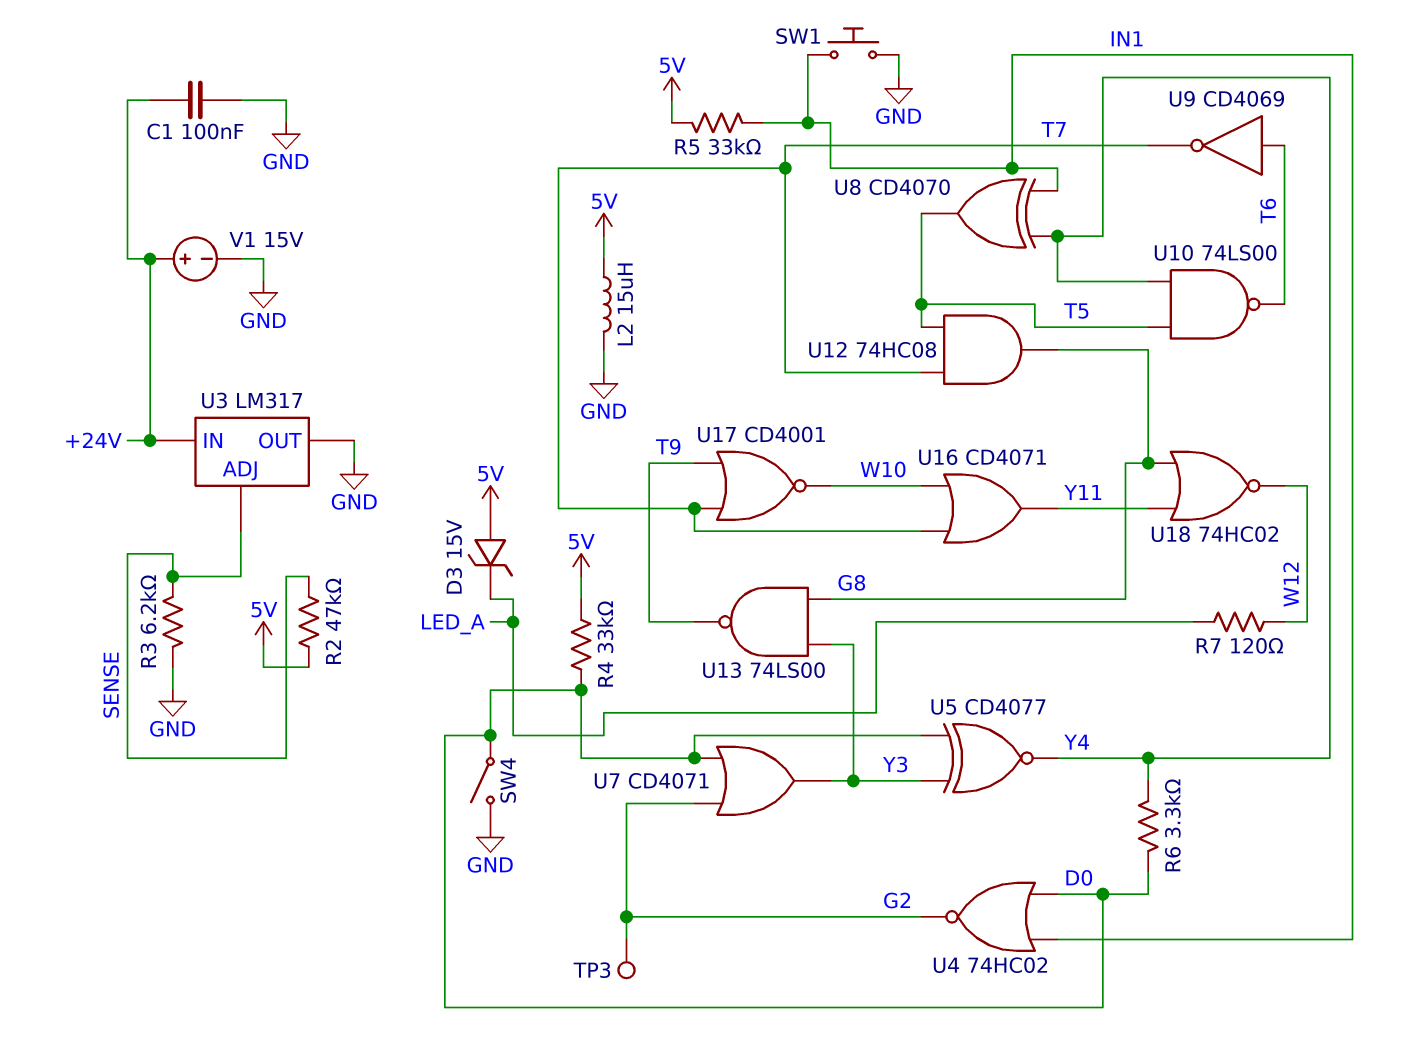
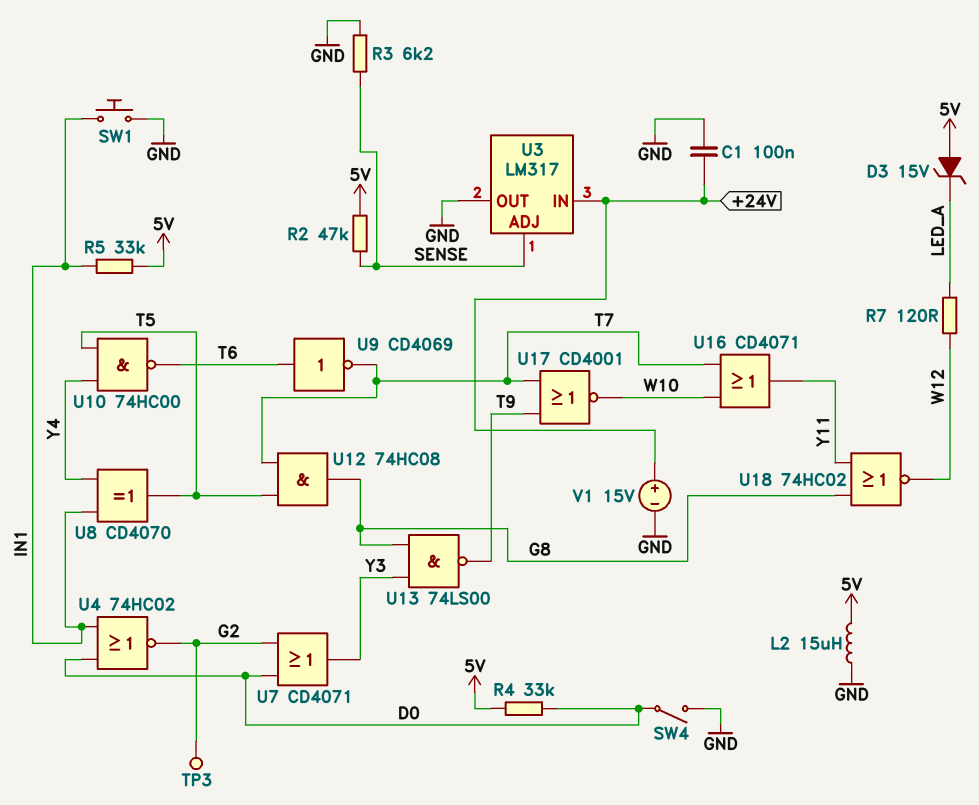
R6: 3.3k (D0, Y4) -> none
U5: XNOR CD4077 (in D0, in Y3, out Y4) -> none
U10: NAND 74LS00 (in T5, in Y4, out T6) -> NAND 74HC00 (in T5, in Y4, out T6)

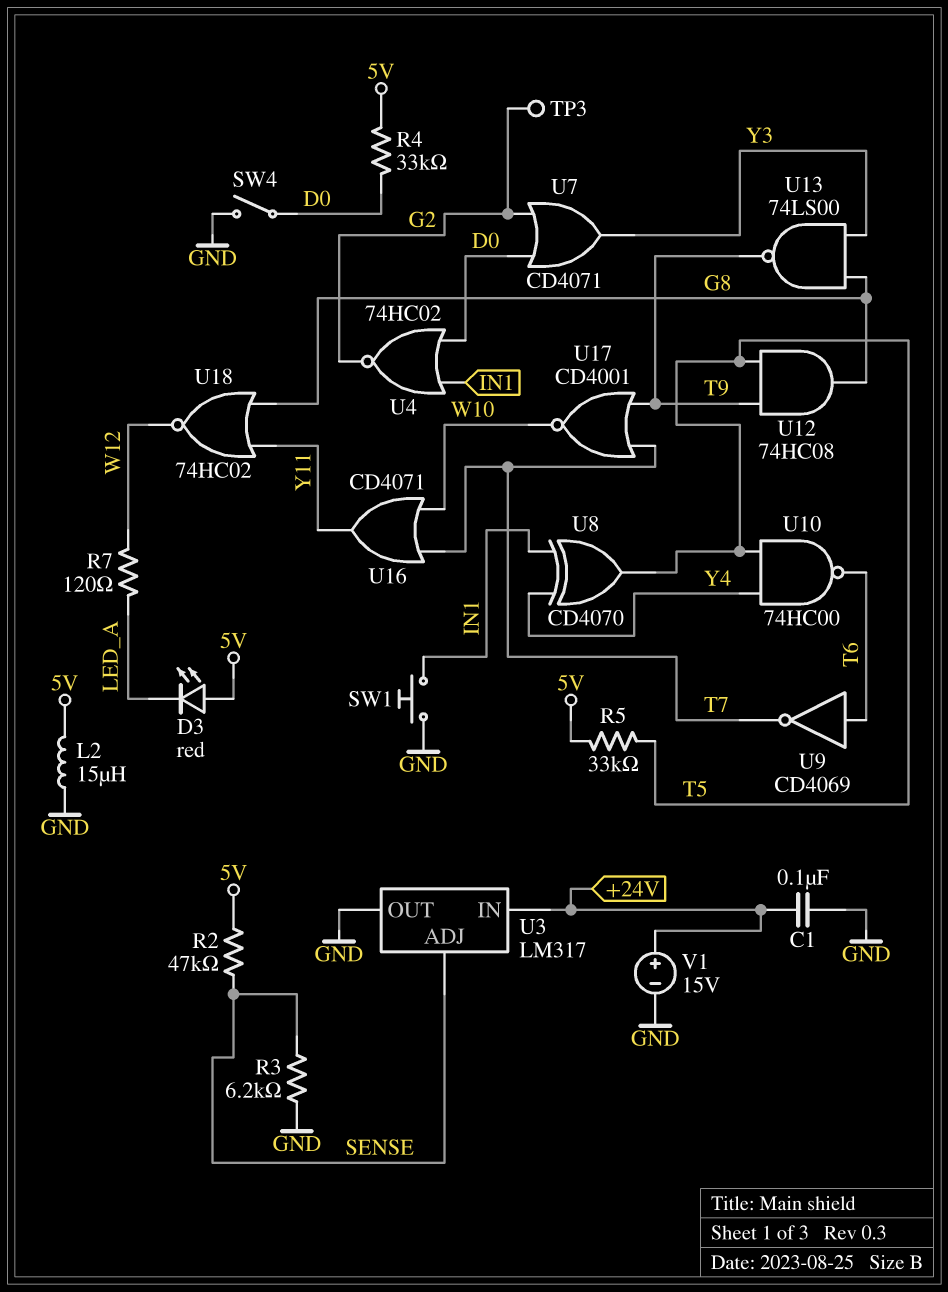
D3: zener 15V (A 5V, K LED_A) -> LED red (A 5V, K LED_A)
R5: 33k (5V, IN1) -> 33k (5V, T5)
U12: AND 74HC08 (in T5, in T7, out G8) -> AND 74HC08 (in T5, in T9, out G8)

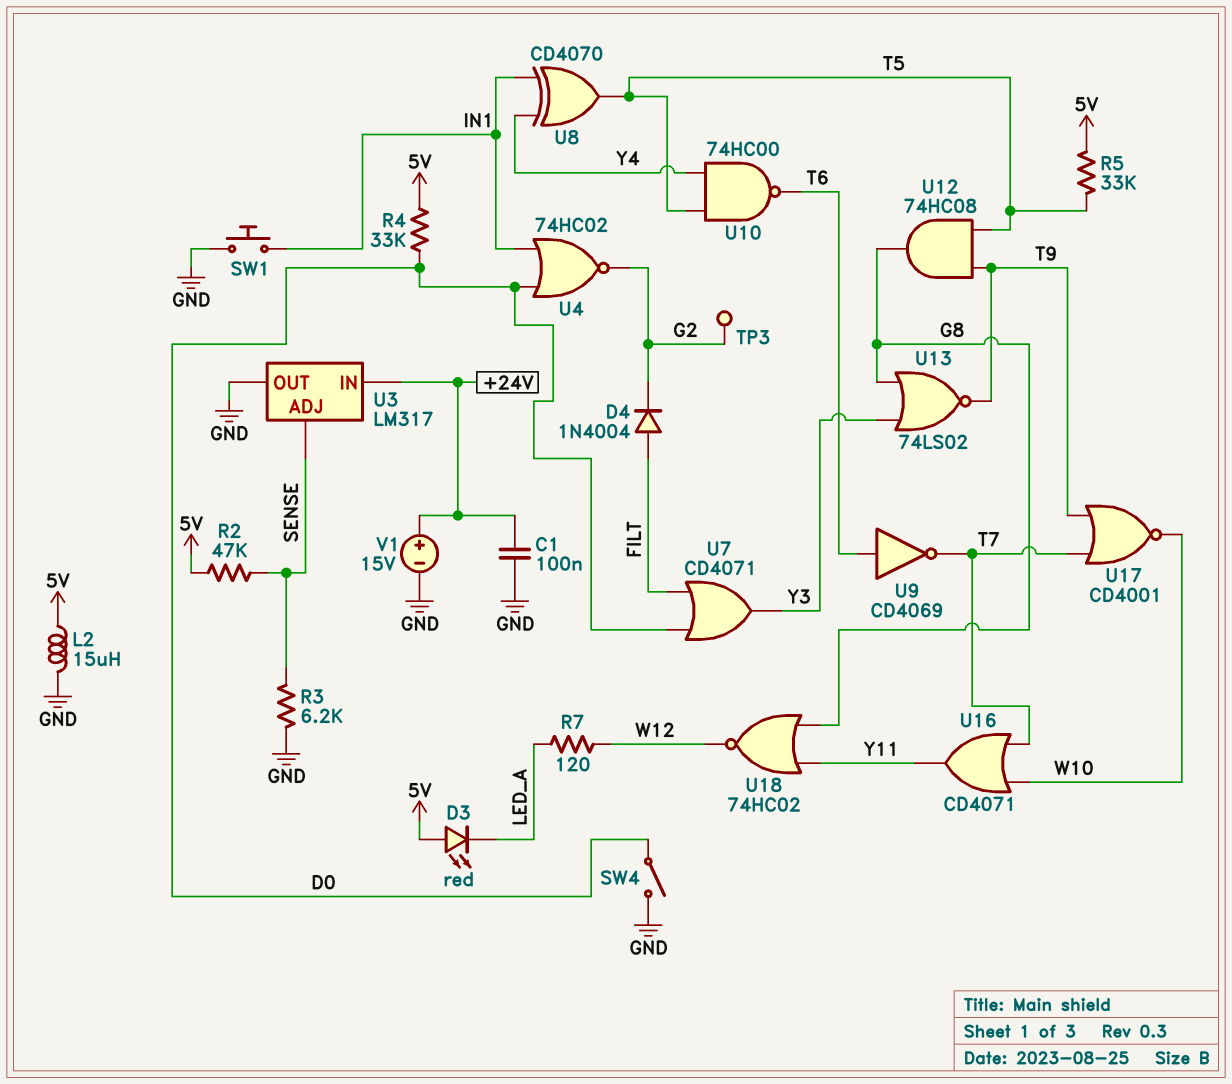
D4: none -> diode 1N4004 (A FILT, K G2)
U7: OR CD4071 (in D0, in G2, out Y3) -> OR CD4071 (in D0, in FILT, out Y3)
U13: NAND 74LS00 (in G8, in Y3, out T9) -> NOR 74LS02 (in G8, in Y3, out T9)

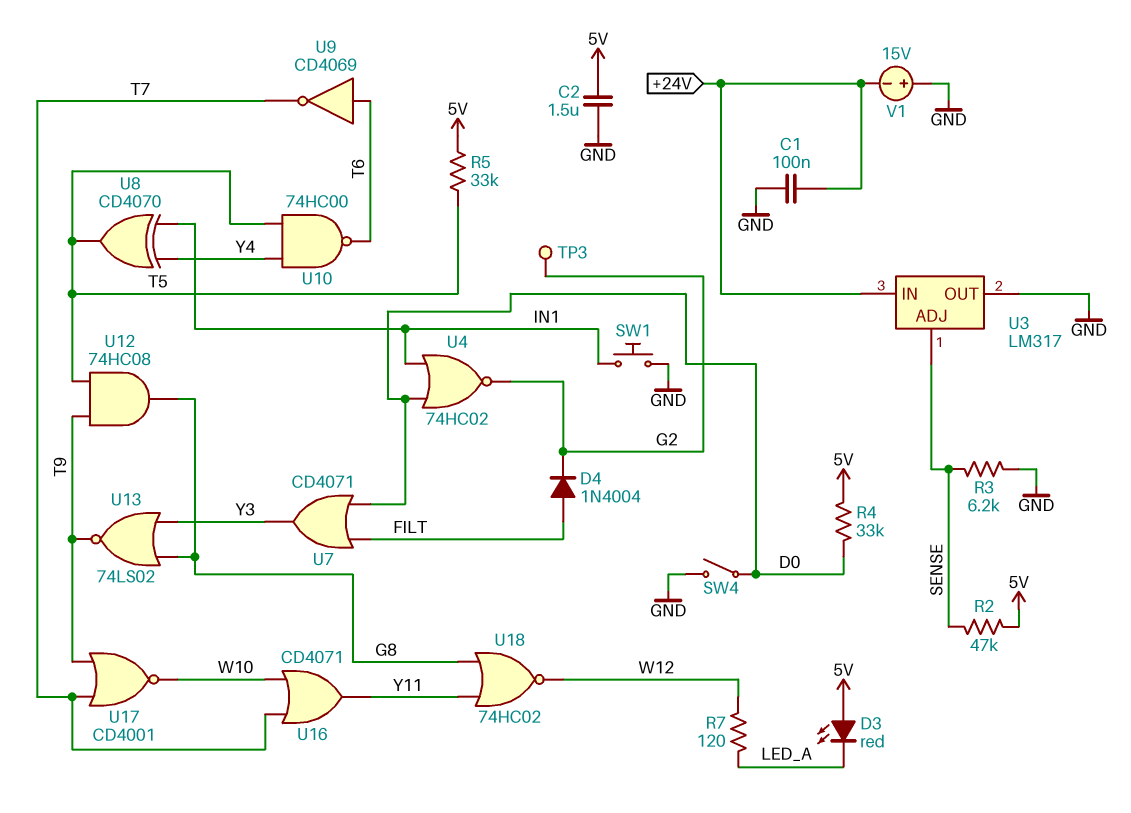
C2: none -> 1.5uF (5V, GND)
L2: 15uH (5V, GND) -> none
V1: 15V (plus +24V, minus GND) -> 15V (plus GND, minus +24V)

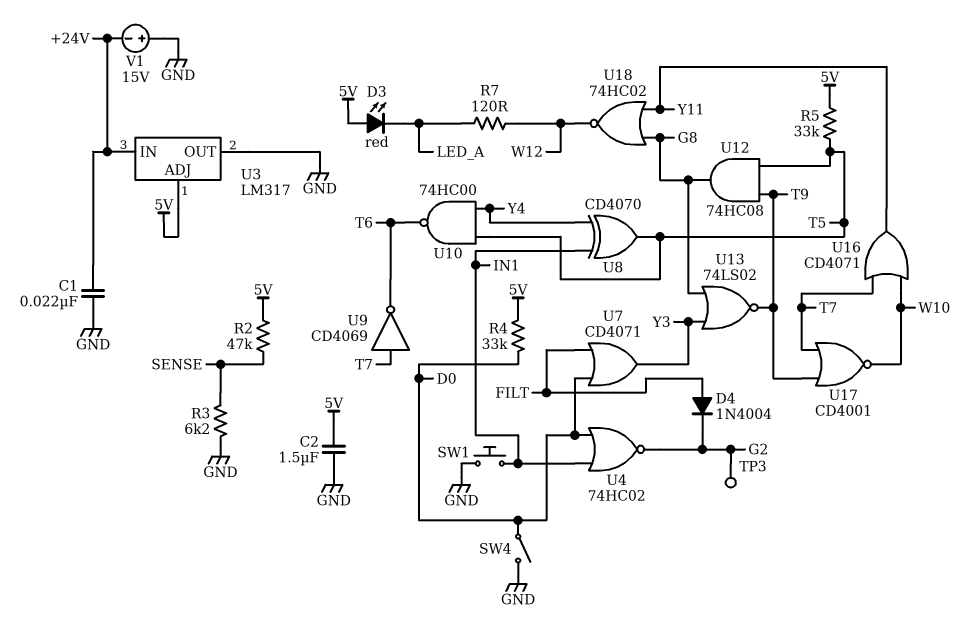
C1: 100nF (+24V, GND) -> 22nF (+24V, GND)
U3 pin ADJ: SENSE -> 5V
U9: NOT CD4069 (in T6, out T7) -> NOT CD4069 (in T7, out T6)

